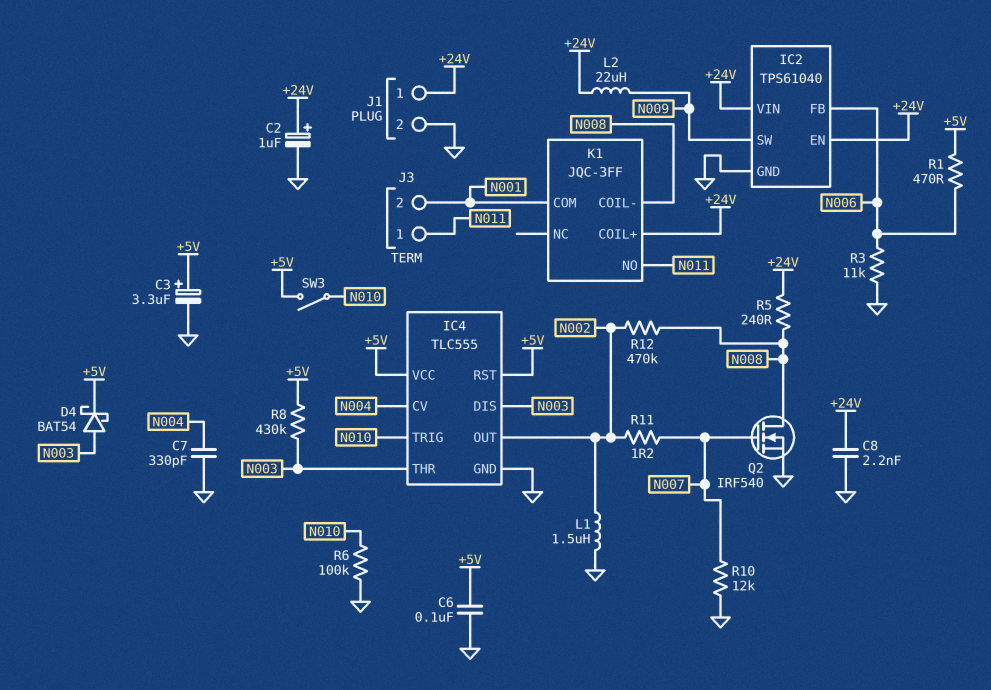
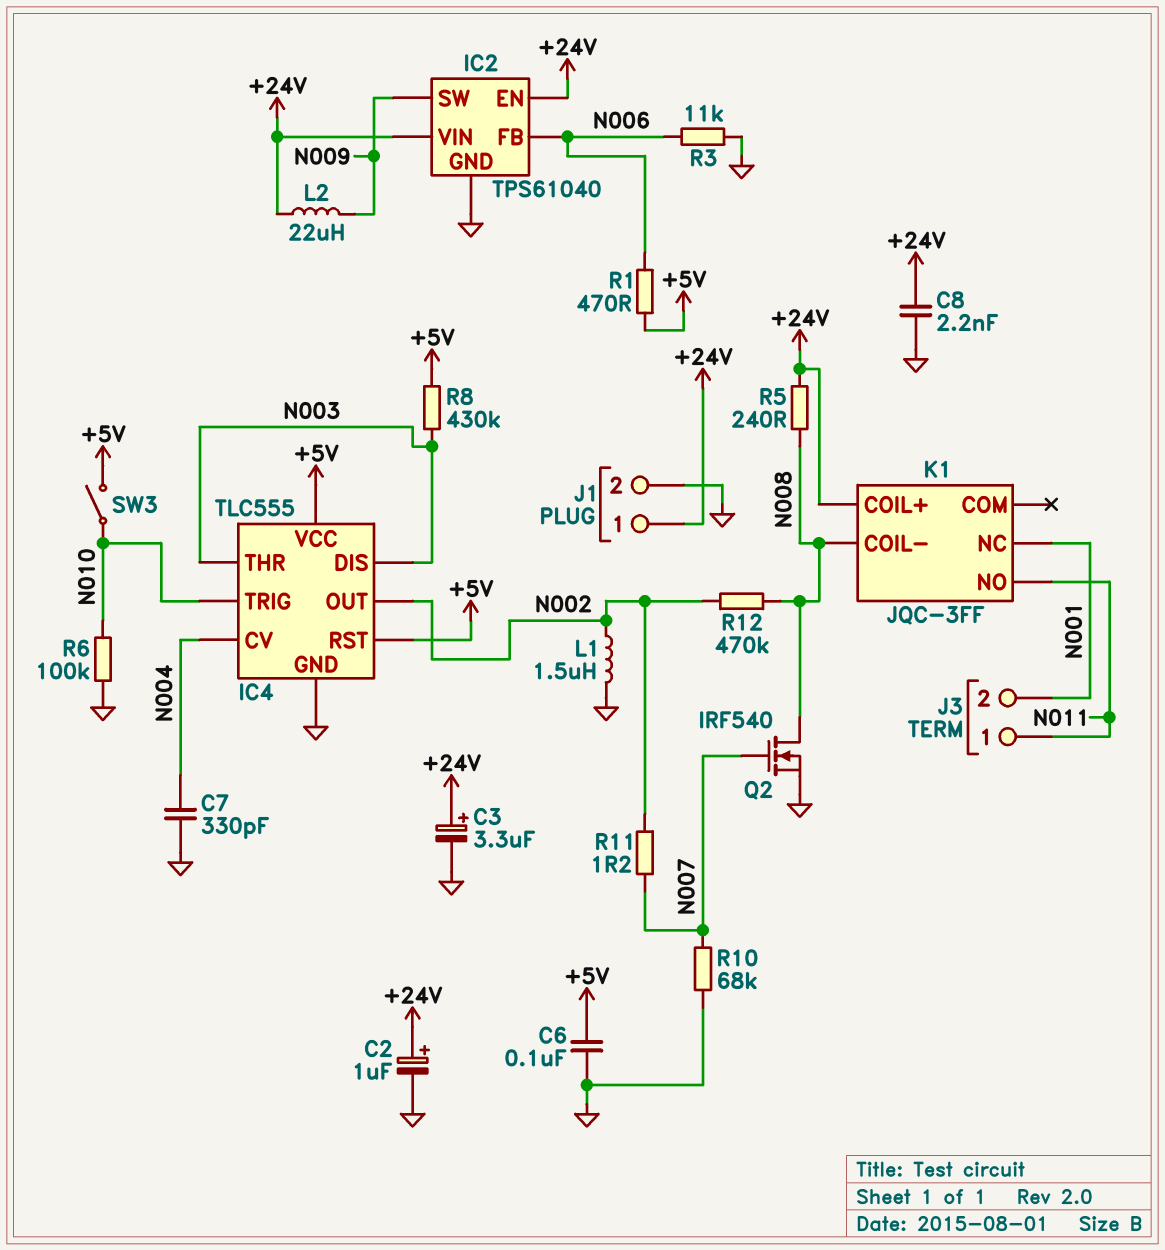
C3: 3.3uF (plus +5V, minus GND) -> 3.3uF (plus +24V, minus GND)
D4: schottky BAT54 (A N003, K +5V) -> none
K1 pin COM: N001 -> none
K1 pin NC: none -> N001
R10: 12k (GND, N007) -> 68k (GND, N007)

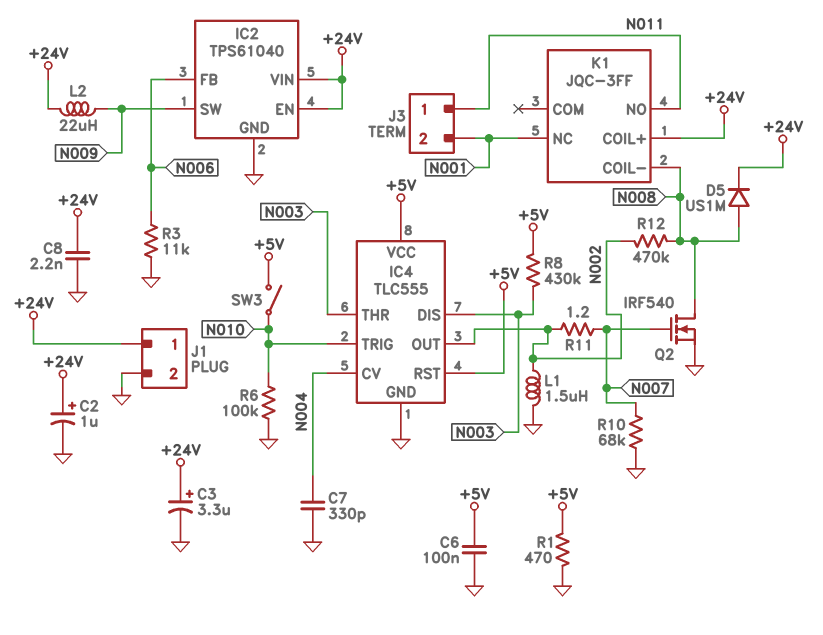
D5: none -> diode US1M (A N008, K +24V)
R1: 470 (+5V, N006) -> 470 (+5V, GND)
R5: 240 (+24V, N008) -> none

